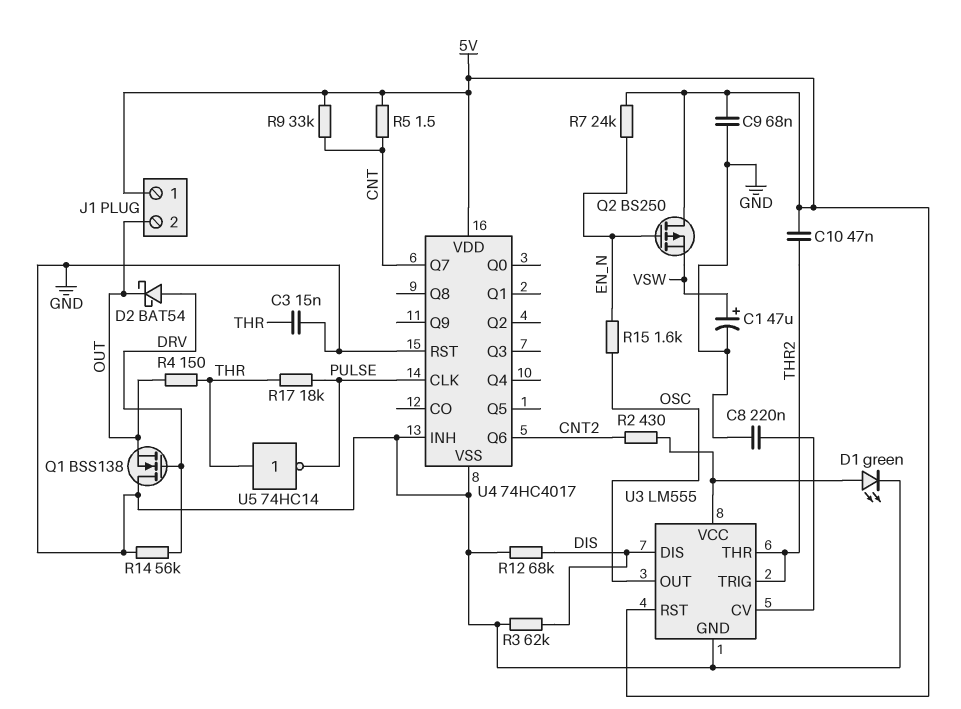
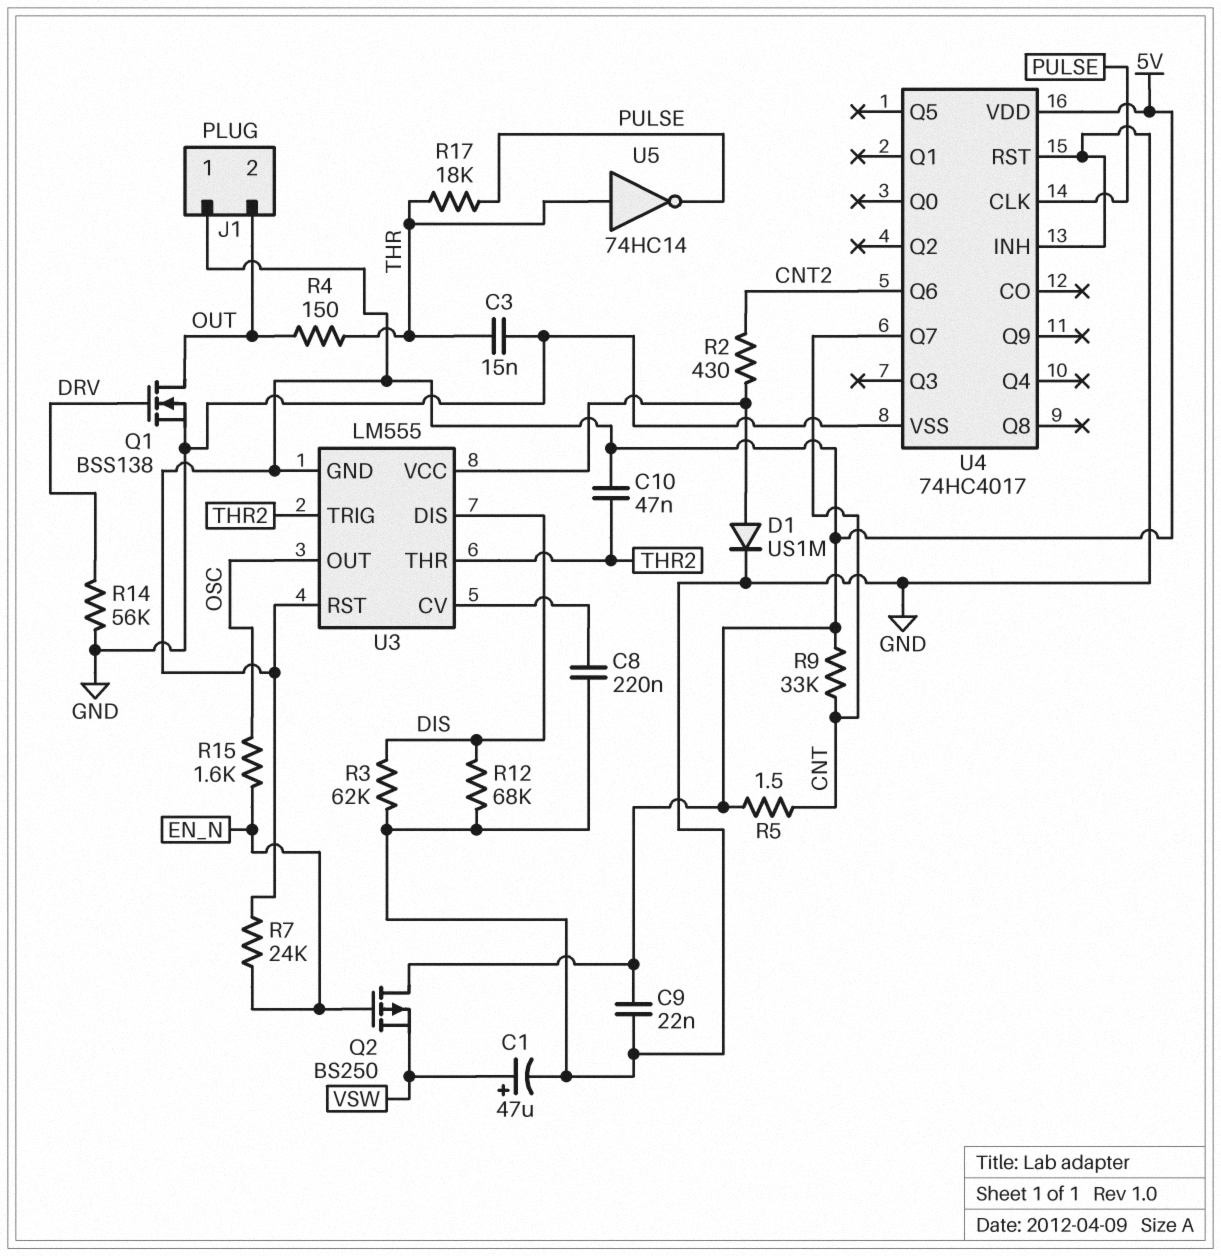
C9: 68nF (5V, GND) -> 22nF (5V, GND)
D1: LED green (A U3/VCC, K GND) -> diode US1M (A U3/VCC, K GND)
D2: schottky BAT54 (A DRV, K OUT) -> none
Q1: NMOS BSS138 (G DRV, D GND, S OUT) -> NMOS BSS138 (G DRV, D OUT, S GND)
U3 pin GND: GND -> 5V

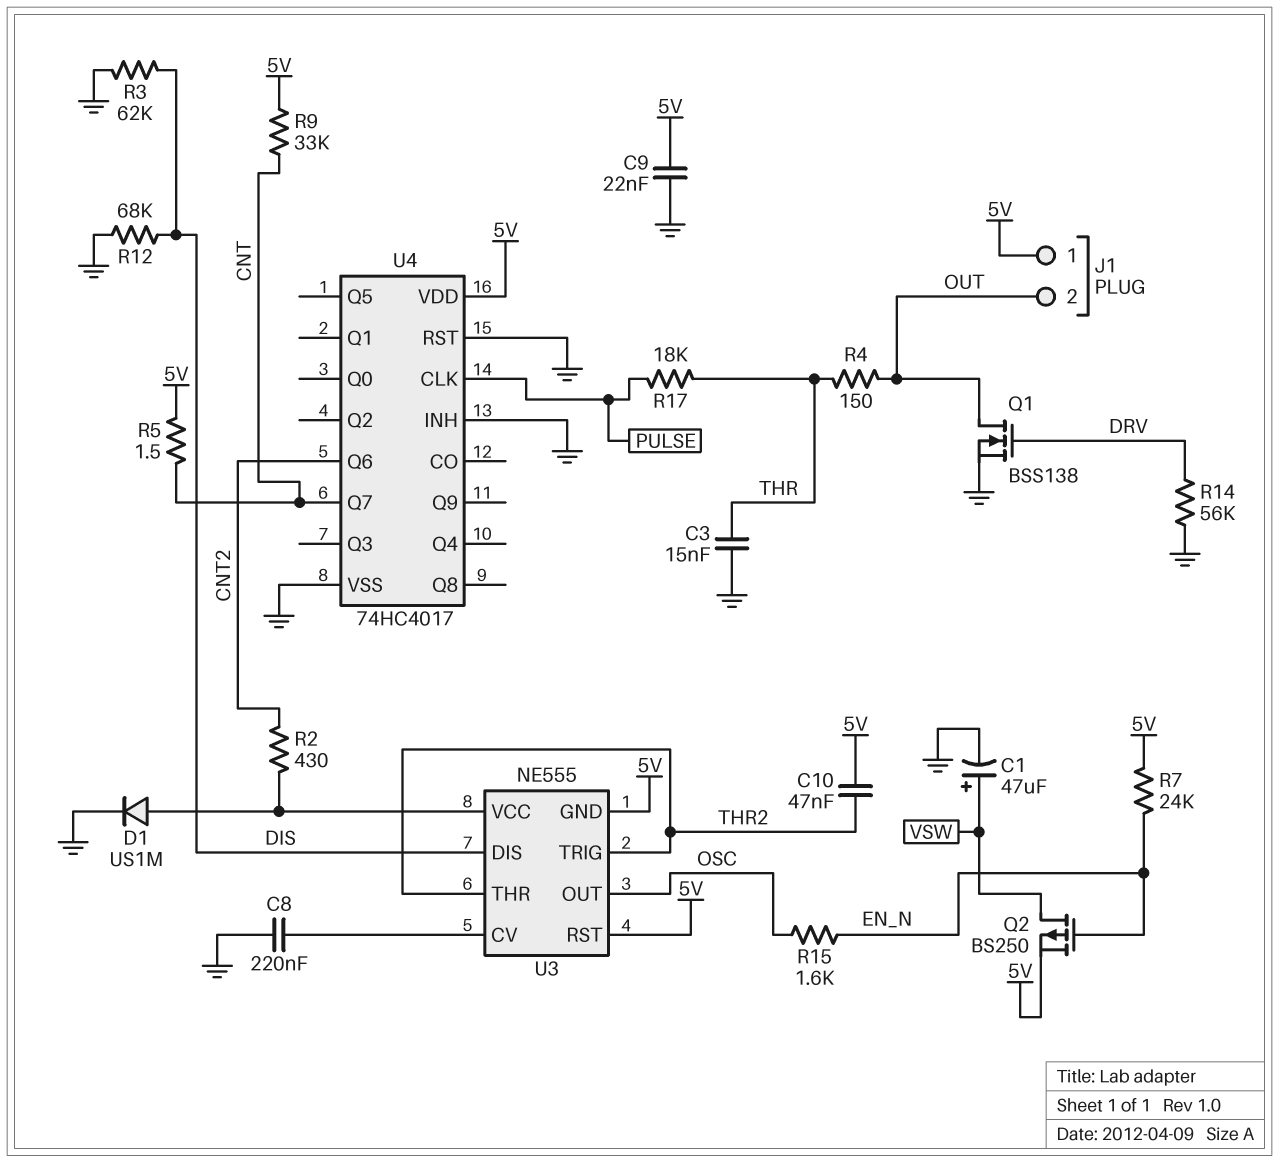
Q2: PMOS BS250 (G EN_N, D 5V, S VSW) -> PMOS BS250 (G EN_N, D VSW, S 5V)
U3: LM555 -> NE555
U5: NOT 74HC14 (in THR, out PULSE) -> none

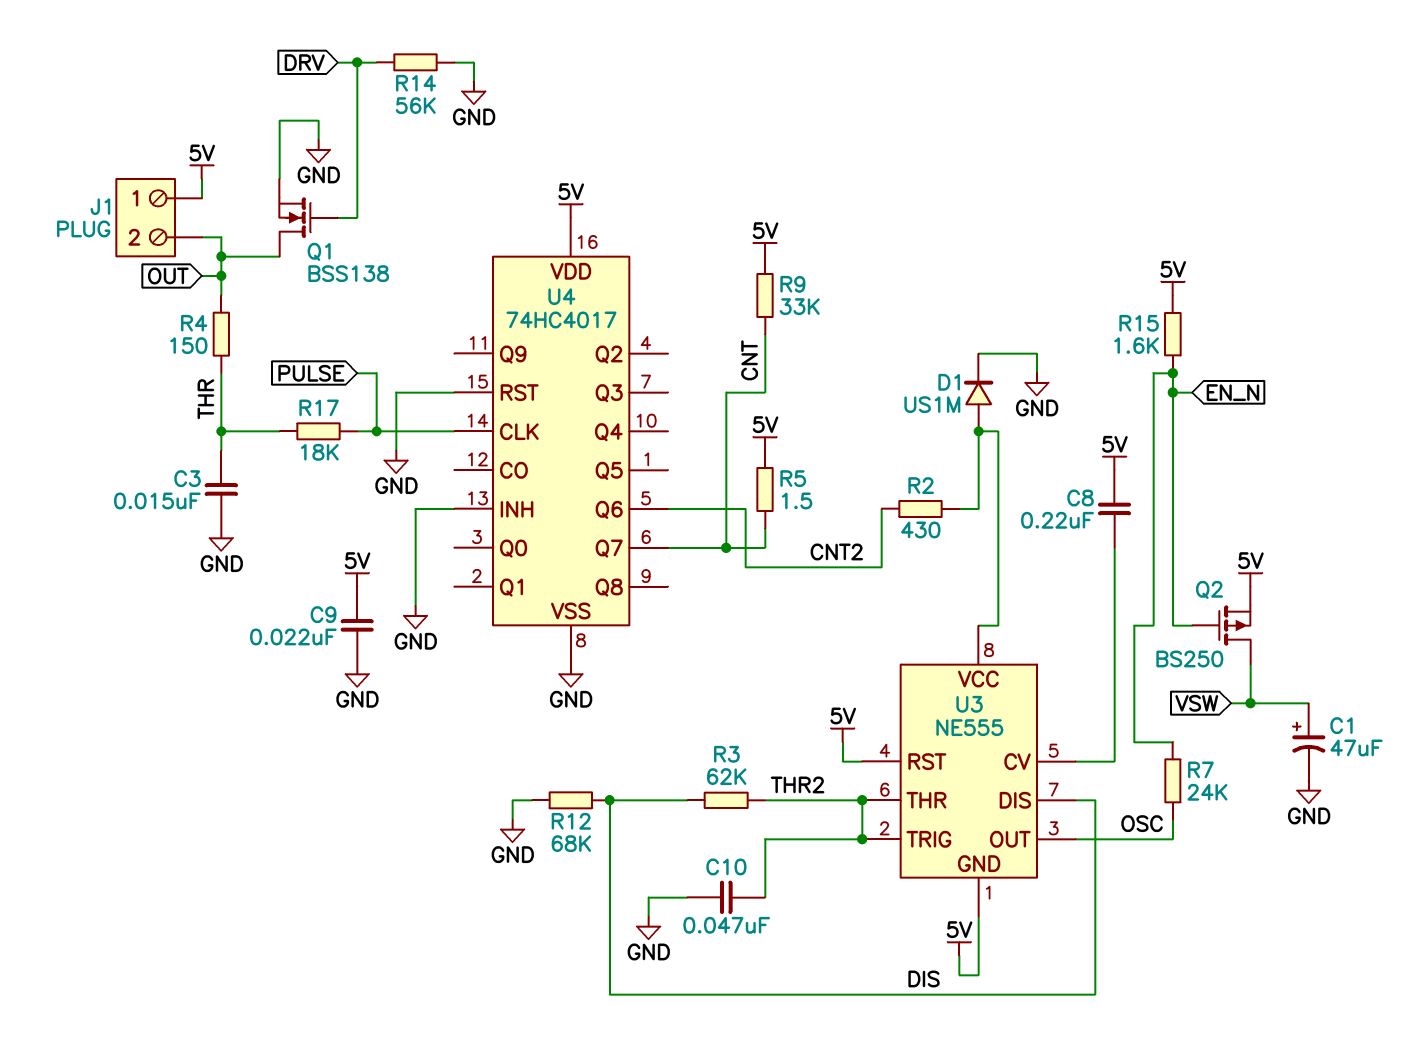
C8: 220nF (GND, U3/CV) -> 220nF (5V, U3/CV)
C10: 47nF (5V, THR2) -> 47nF (GND, THR2)
R3: 62k (DIS, GND) -> 62k (DIS, THR2)
R7: 24k (5V, EN_N) -> 24k (EN_N, OSC)
R15: 1.6k (EN_N, OSC) -> 1.6k (5V, EN_N)

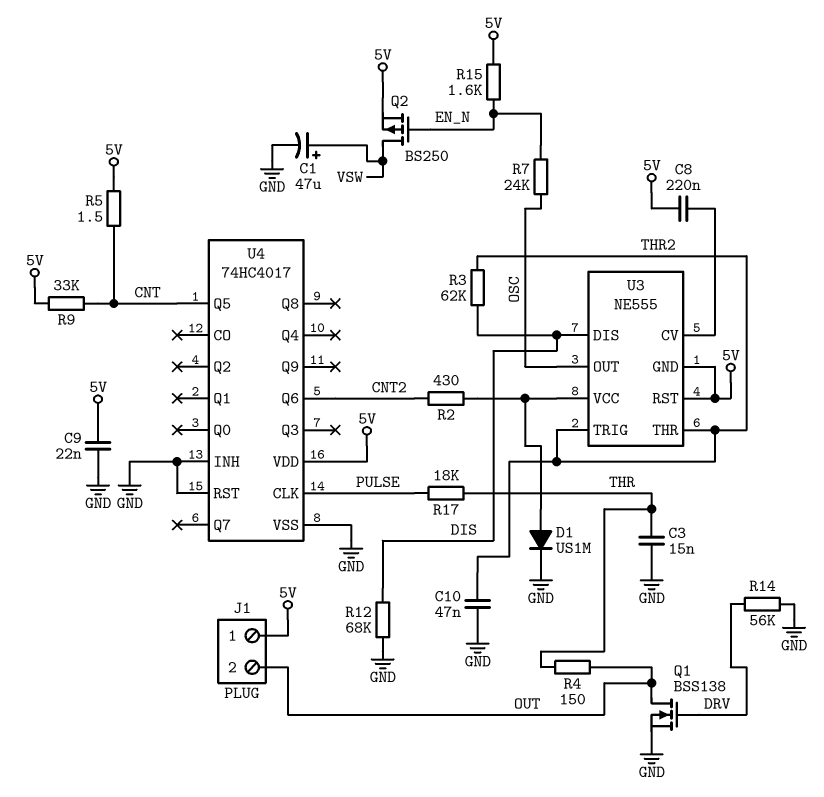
U4 pin Q5: none -> CNT
U4 pin Q7: CNT -> none

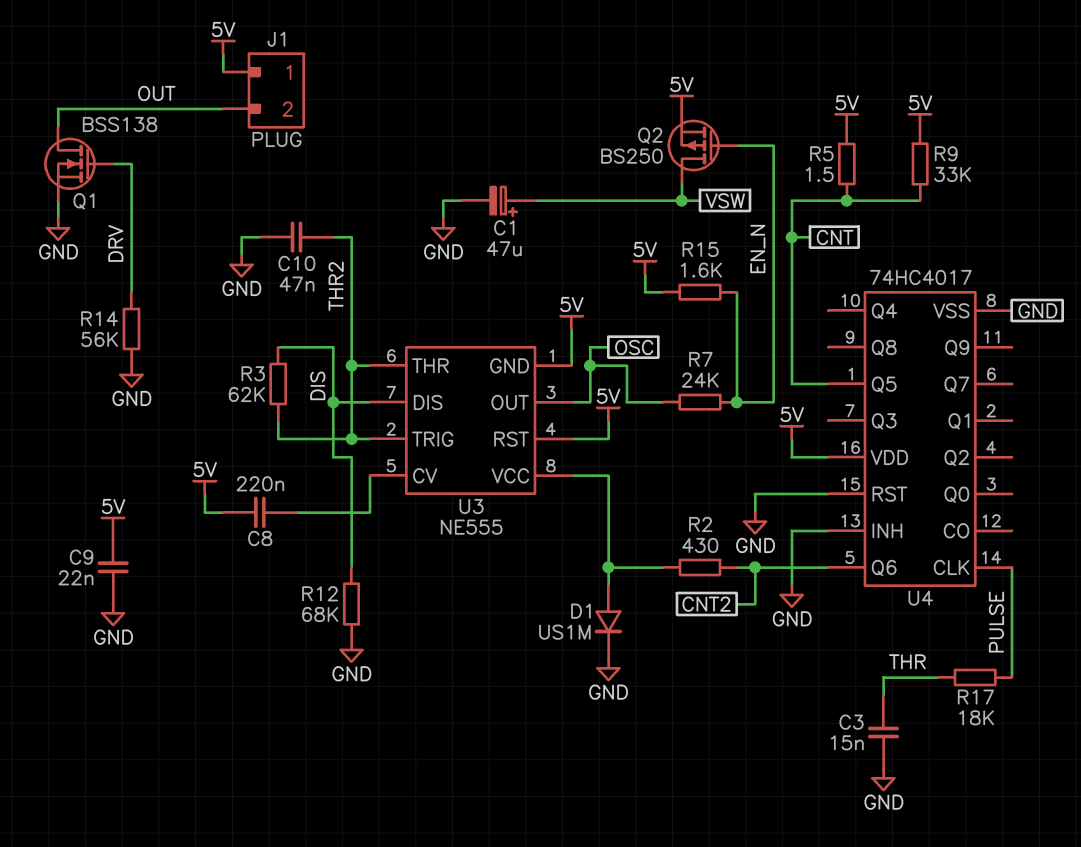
R4: 150 (OUT, THR) -> none

